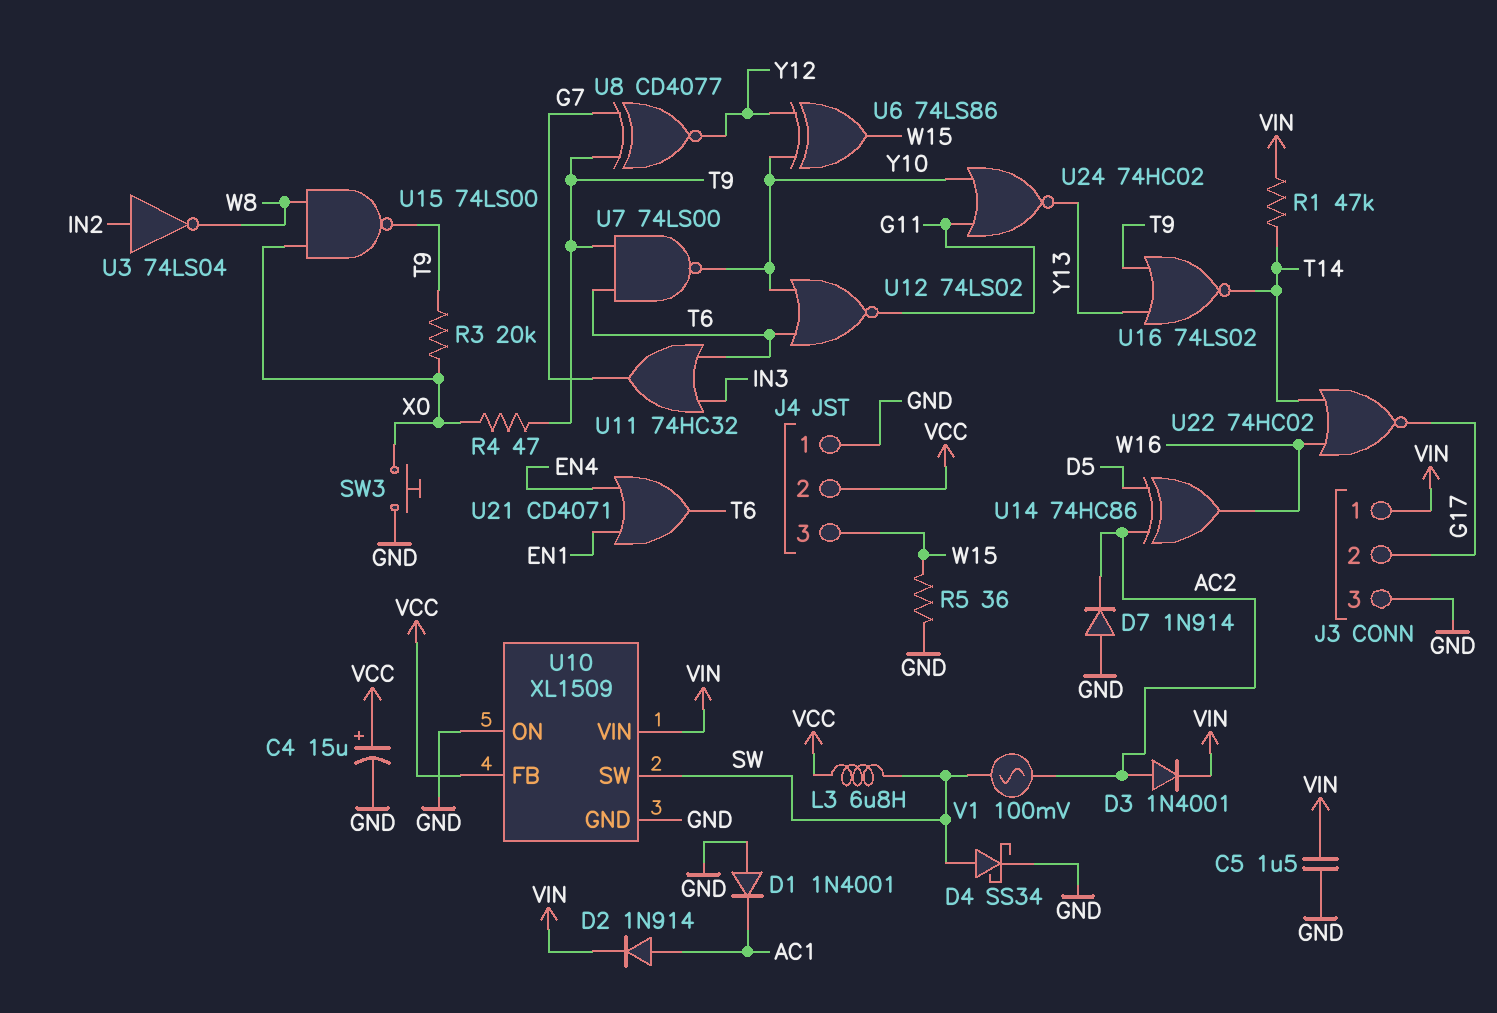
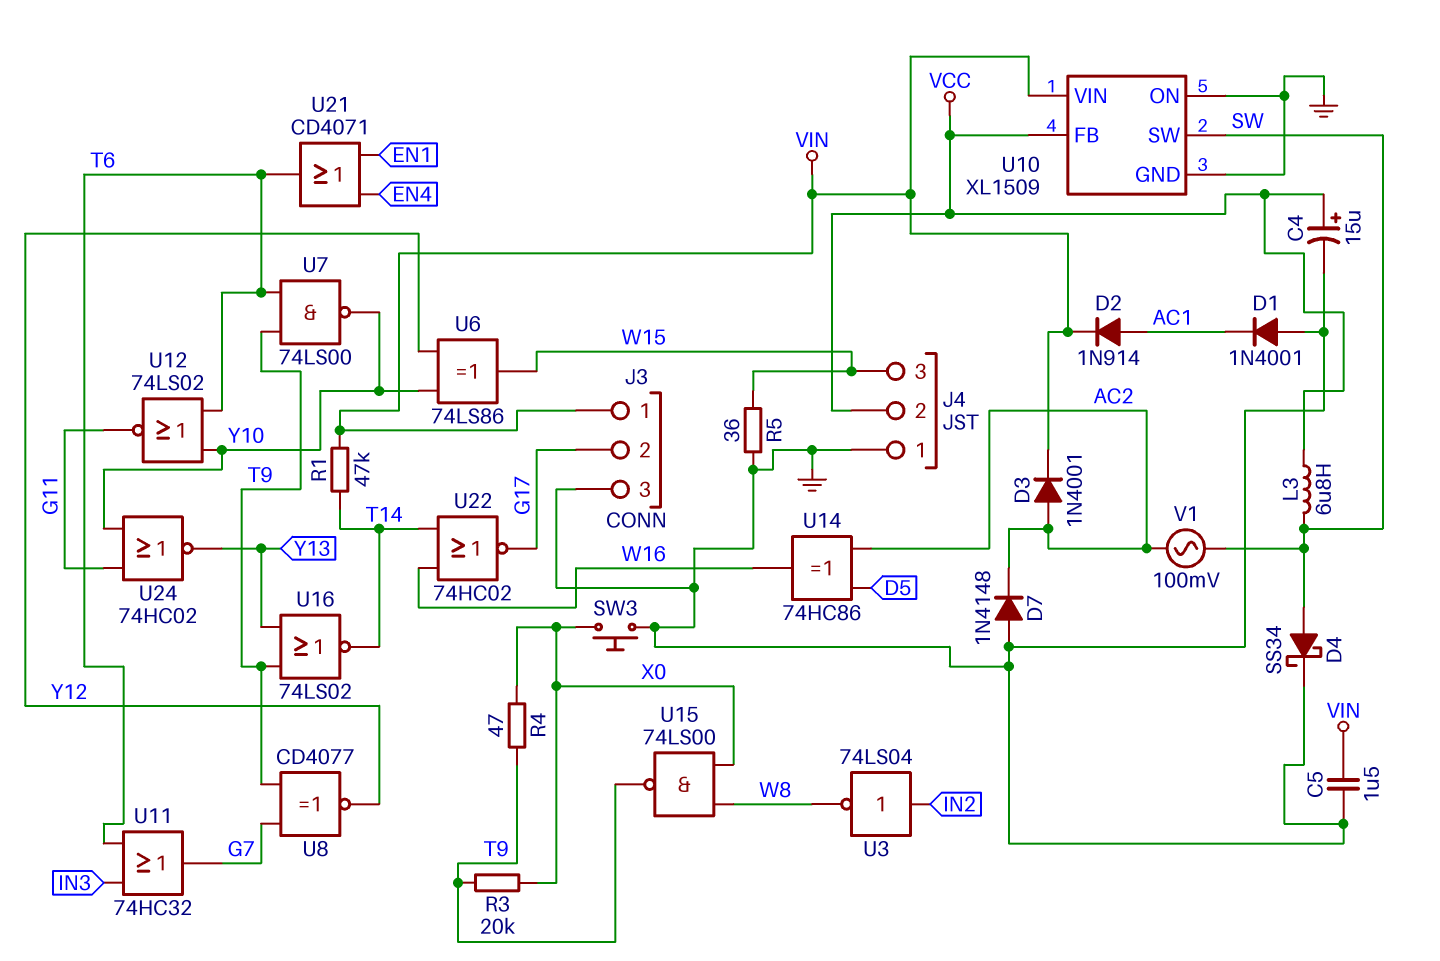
D7: diode 1N914 (A GND, K AC2) -> diode 1N4148 (A GND, K AC2)

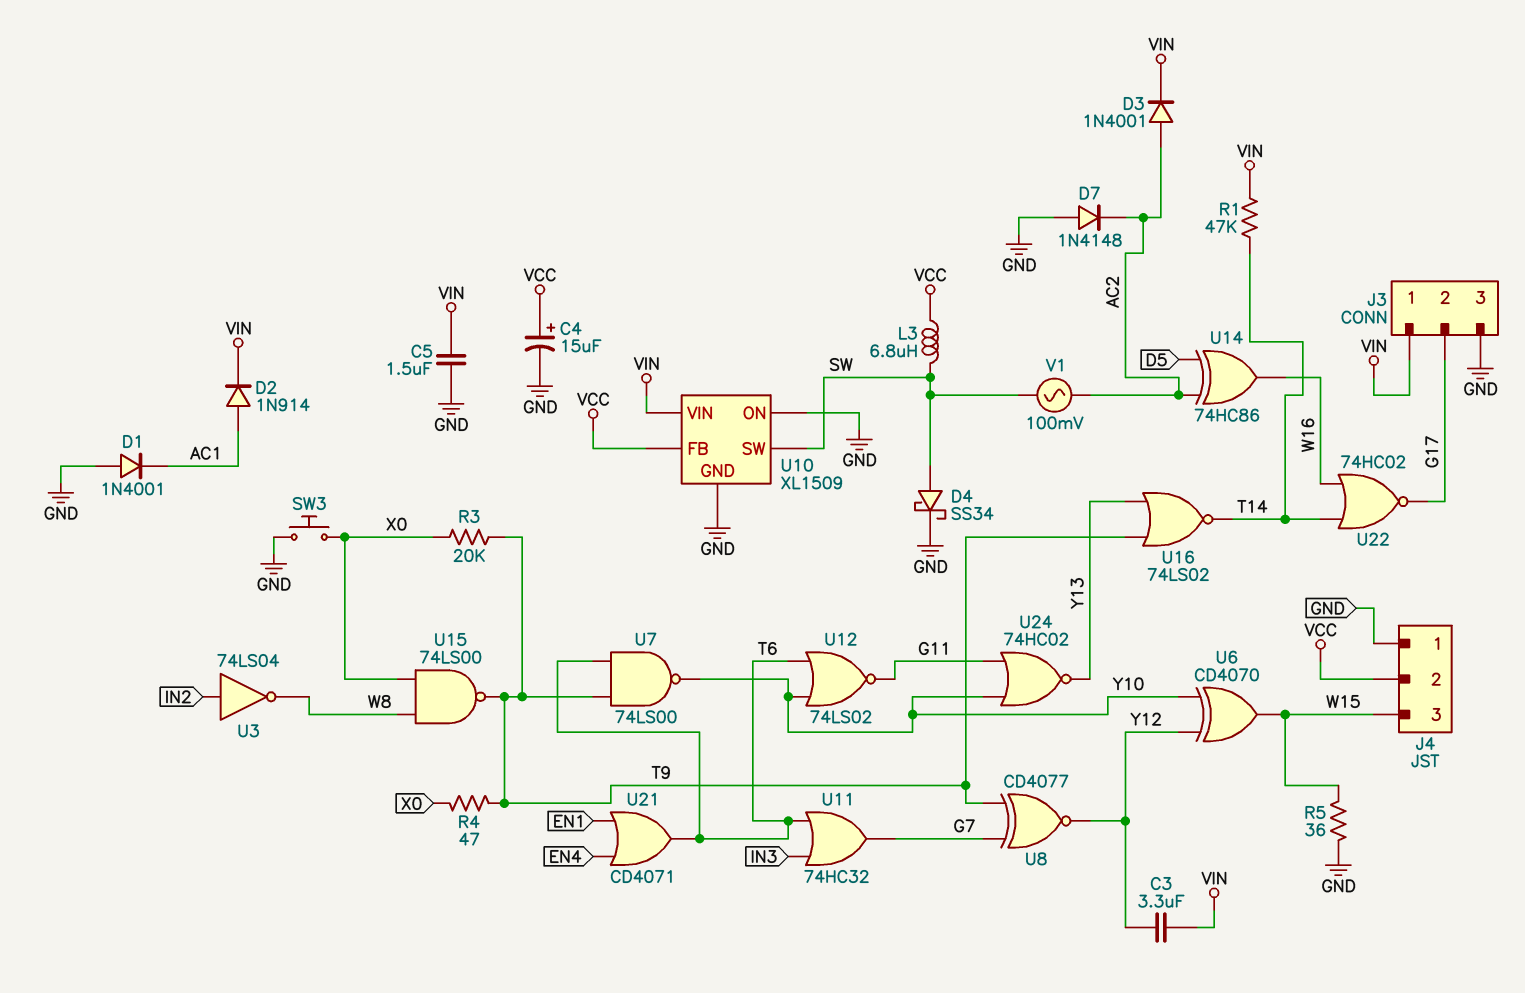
C3: none -> 3.3uF (VIN, Y12)
U6: XOR 74LS86 (in Y10, in Y12, out W15) -> XOR CD4070 (in Y10, in Y12, out W15)

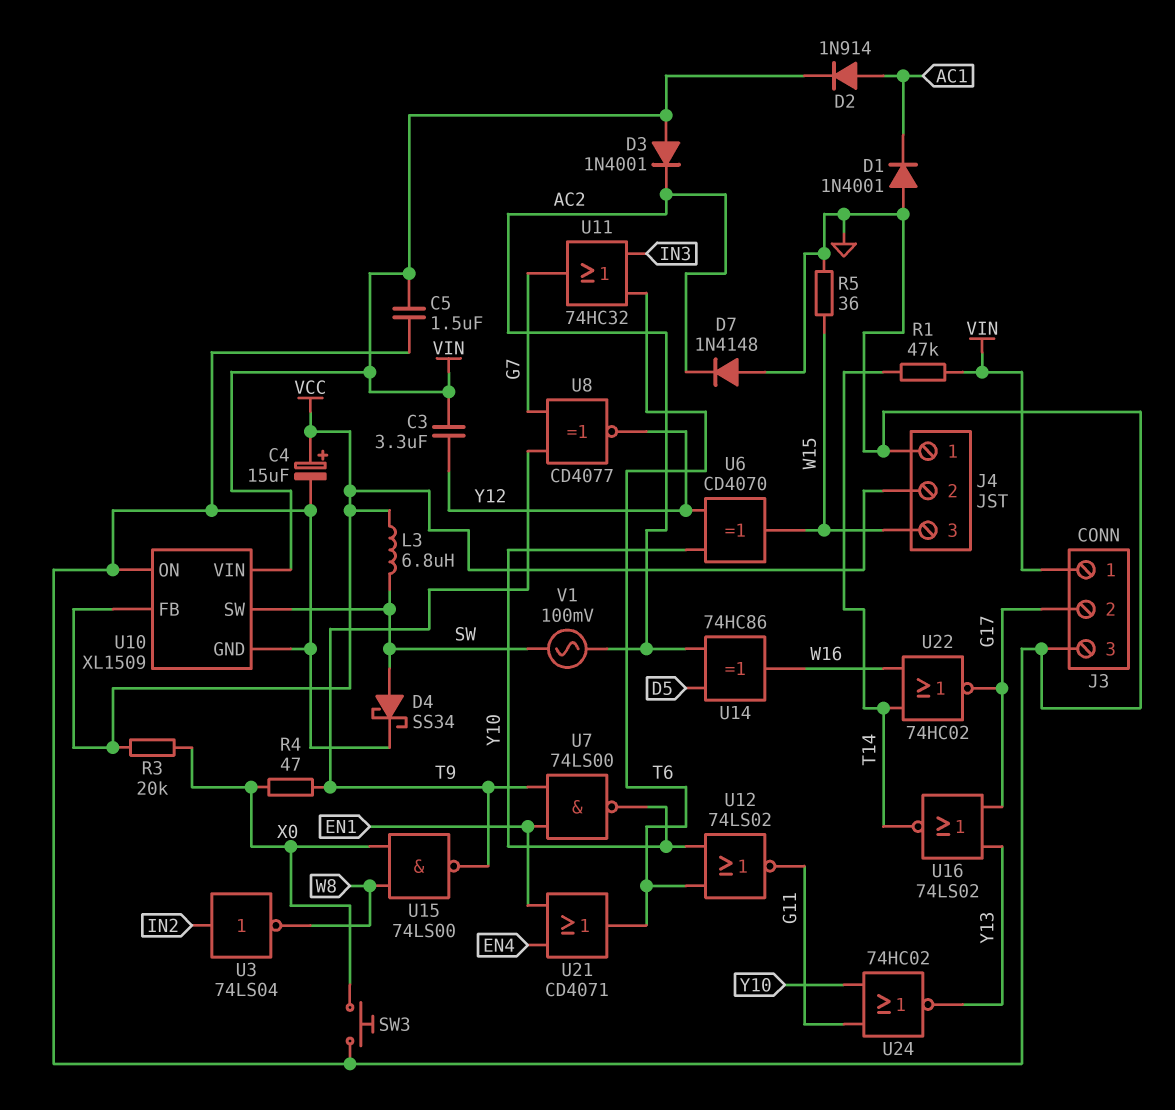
D3: diode 1N4001 (A AC2, K VIN) -> diode 1N4001 (A VIN, K AC2)
R3: 20k (T9, X0) -> 20k (VCC, X0)
U7: NAND 74LS00 (in T6, in T9, out Y10) -> NAND 74LS00 (in EN1, in T9, out Y10)
U16: NOR 74LS02 (in T9, in Y13, out T14) -> NOR 74LS02 (in G17, in Y13, out T14)

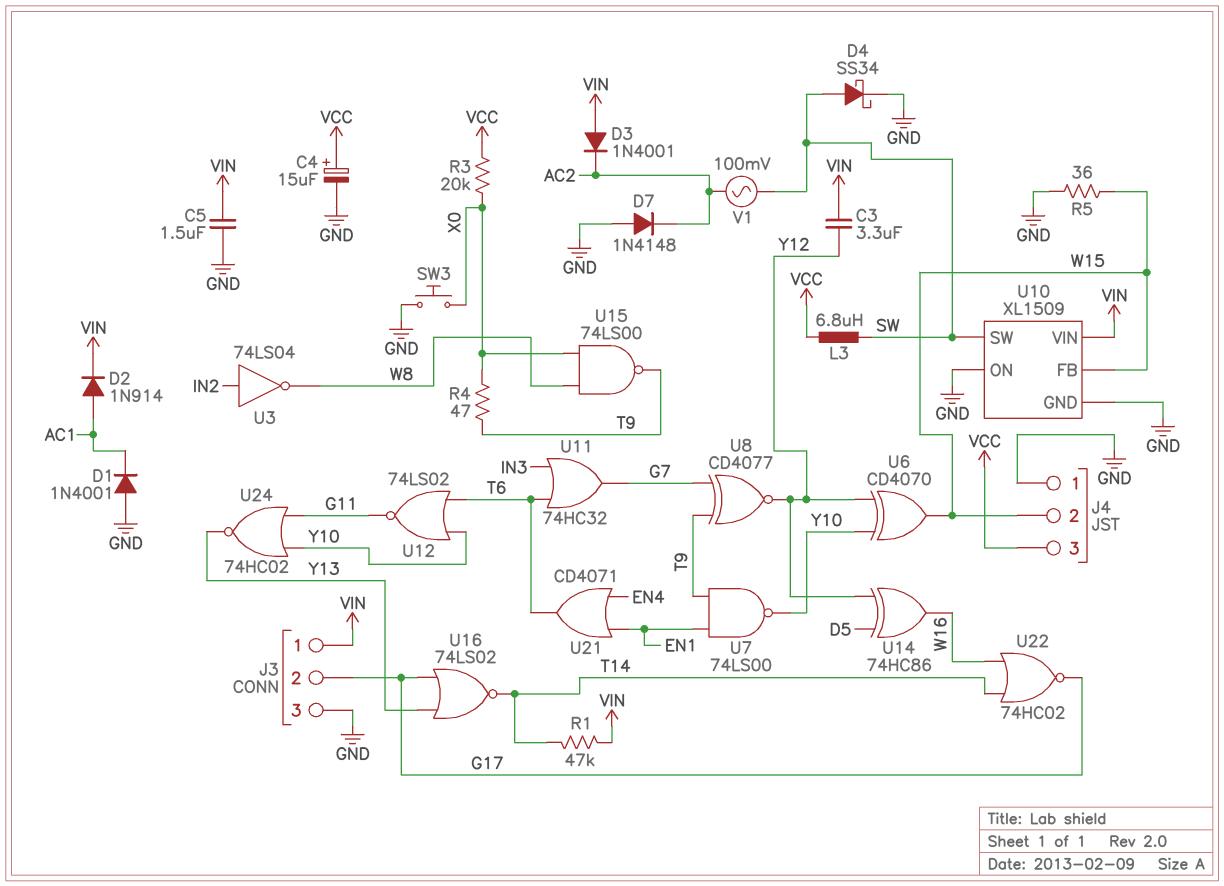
J4 pin 2: VCC -> W15
J4 pin 3: W15 -> VCC
U10 pin FB: VCC -> W15
U14: XOR 74HC86 (in AC2, in D5, out W16) -> XOR 74HC86 (in D5, in Y12, out W16)

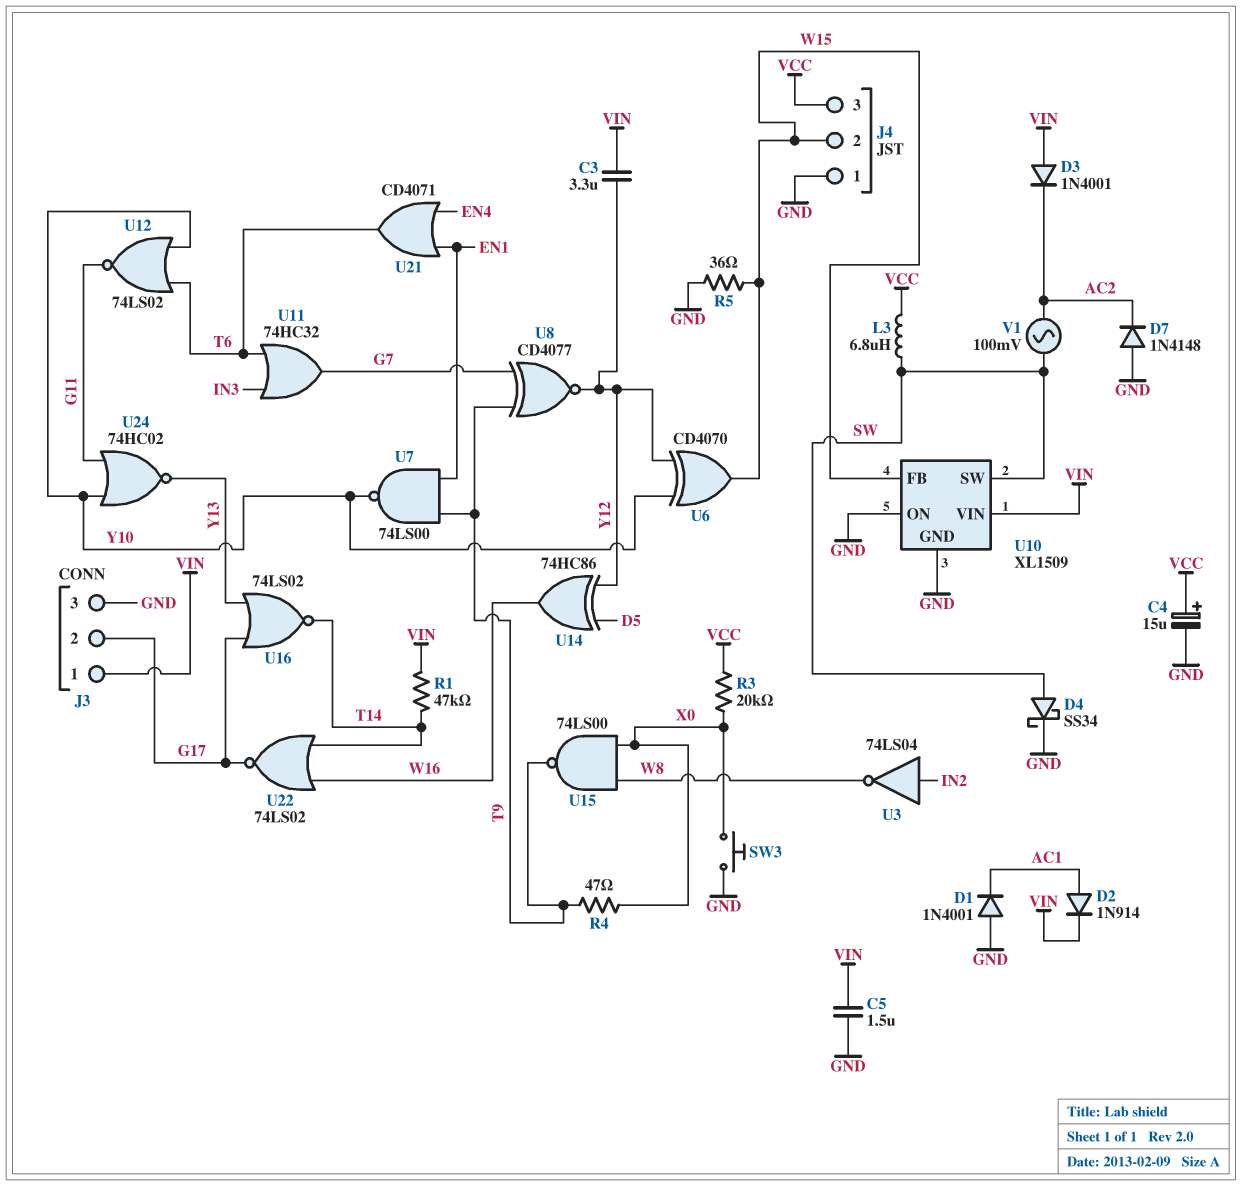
U22: NOR 74HC02 (in T14, in W16, out G17) -> NOR 74LS02 (in T14, in W16, out G17)

